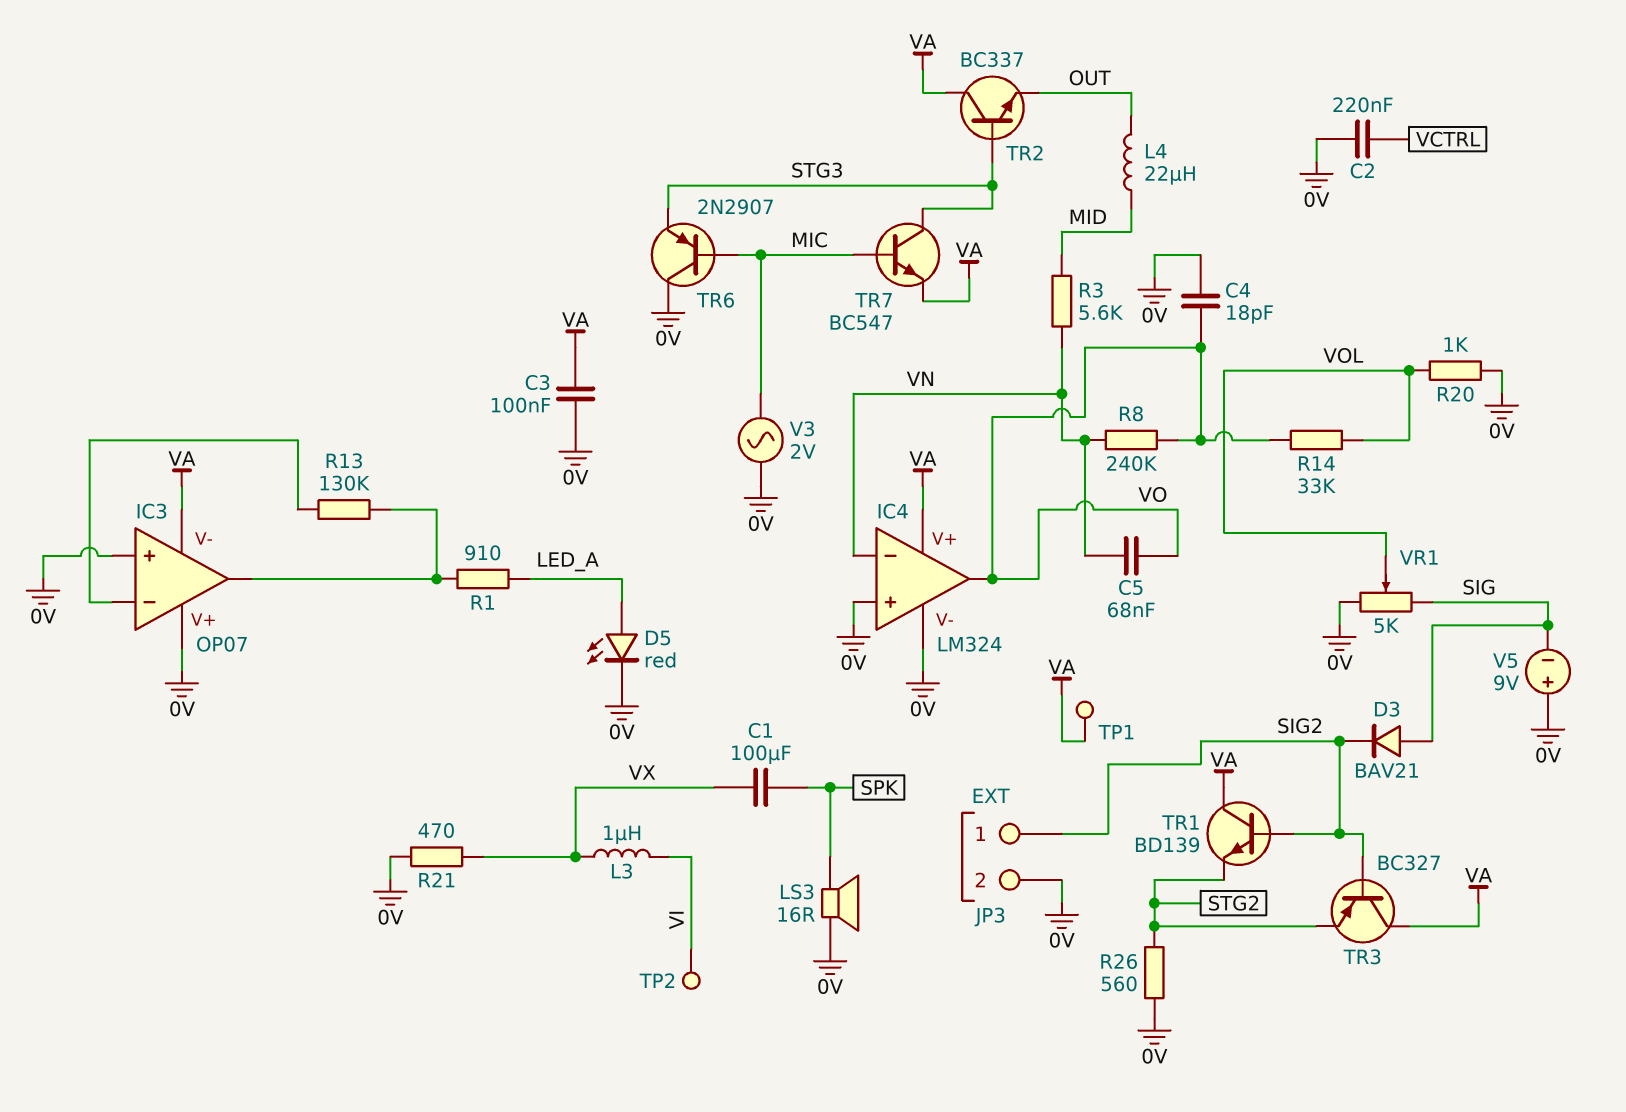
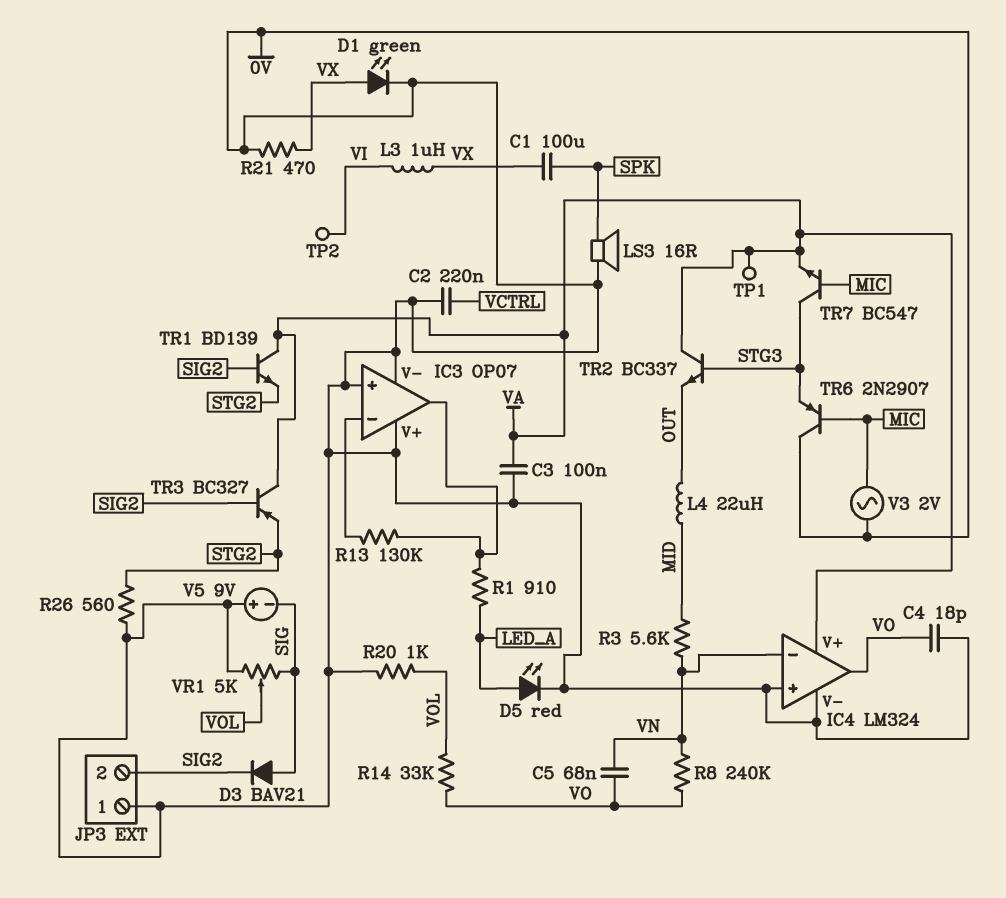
D1: none -> LED green (A VX, K 0V)
IC3 pin V-: VA -> 0V
JP3 pin 1: SIG2 -> 0V
JP3 pin 2: 0V -> SIG2

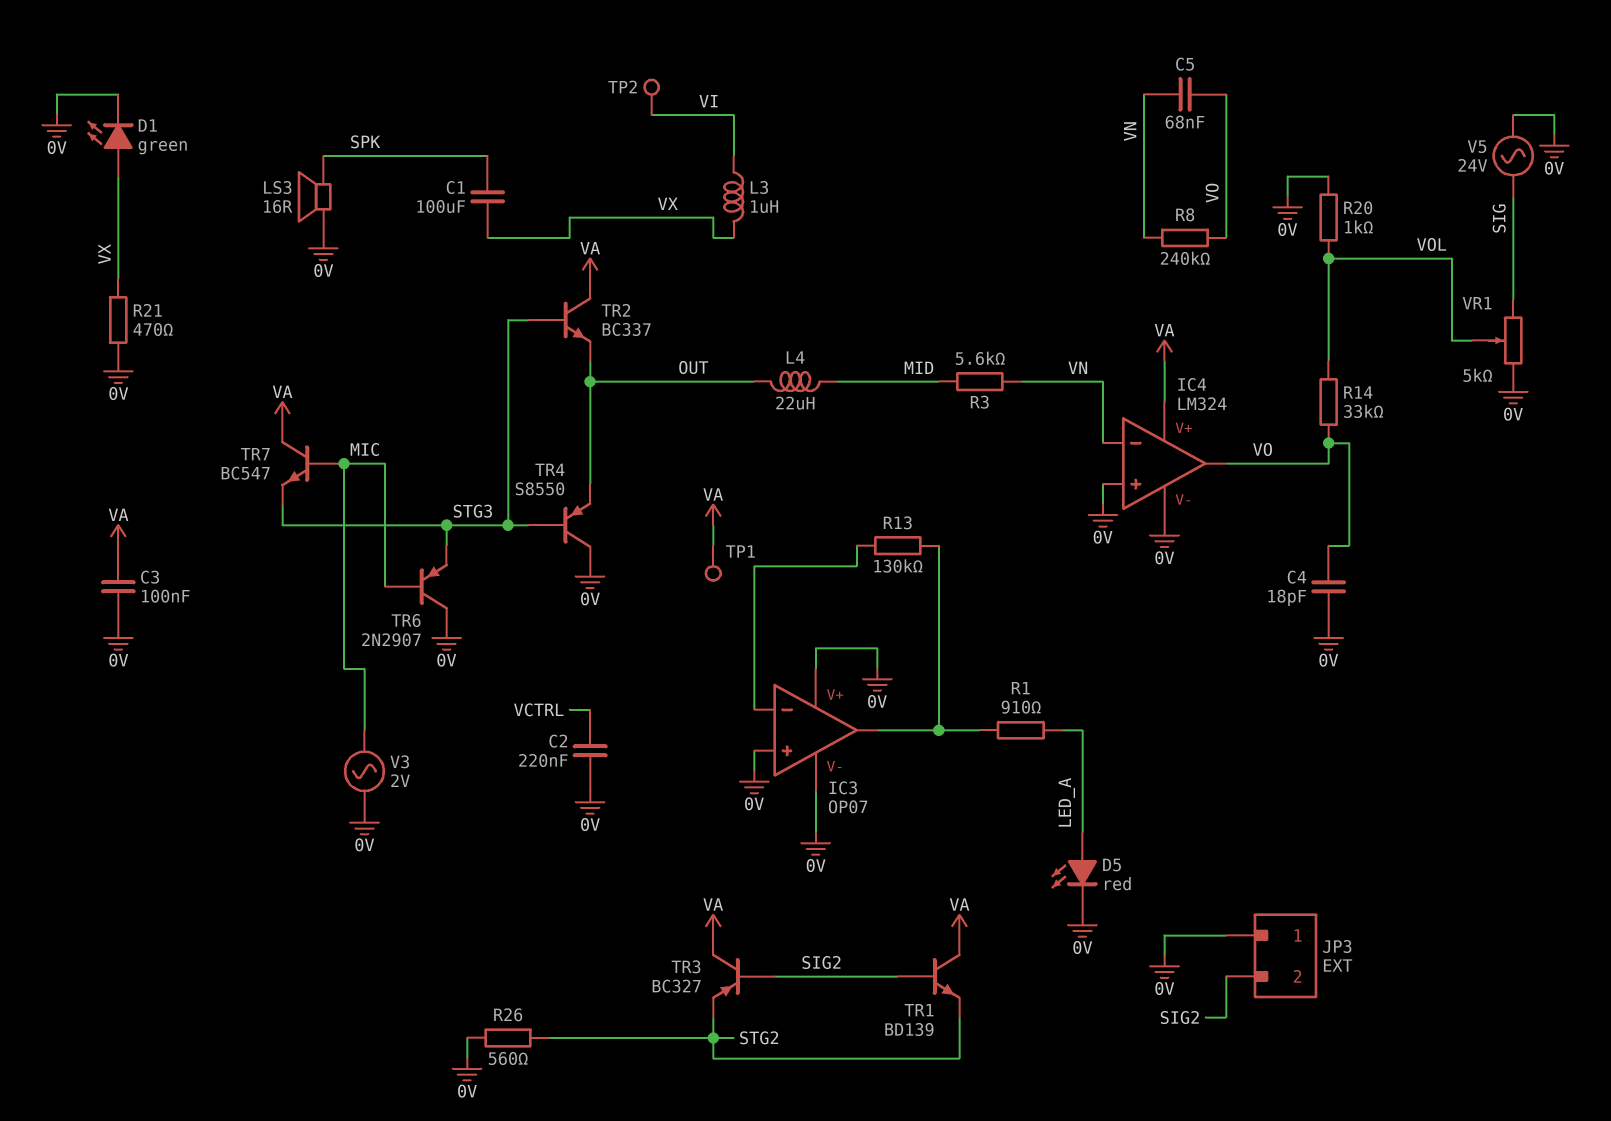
D3: diode BAV21 (A SIG, K SIG2) -> none
TR4: none -> PNP S8550 (B STG3, C 0V, E OUT)
TR7: NPN BC547 (B MIC, C STG3, E VA) -> NPN BC547 (B MIC, C VA, E STG3)
V5: 9V (plus 0V, minus SIG) -> AC 24V (0V, SIG)

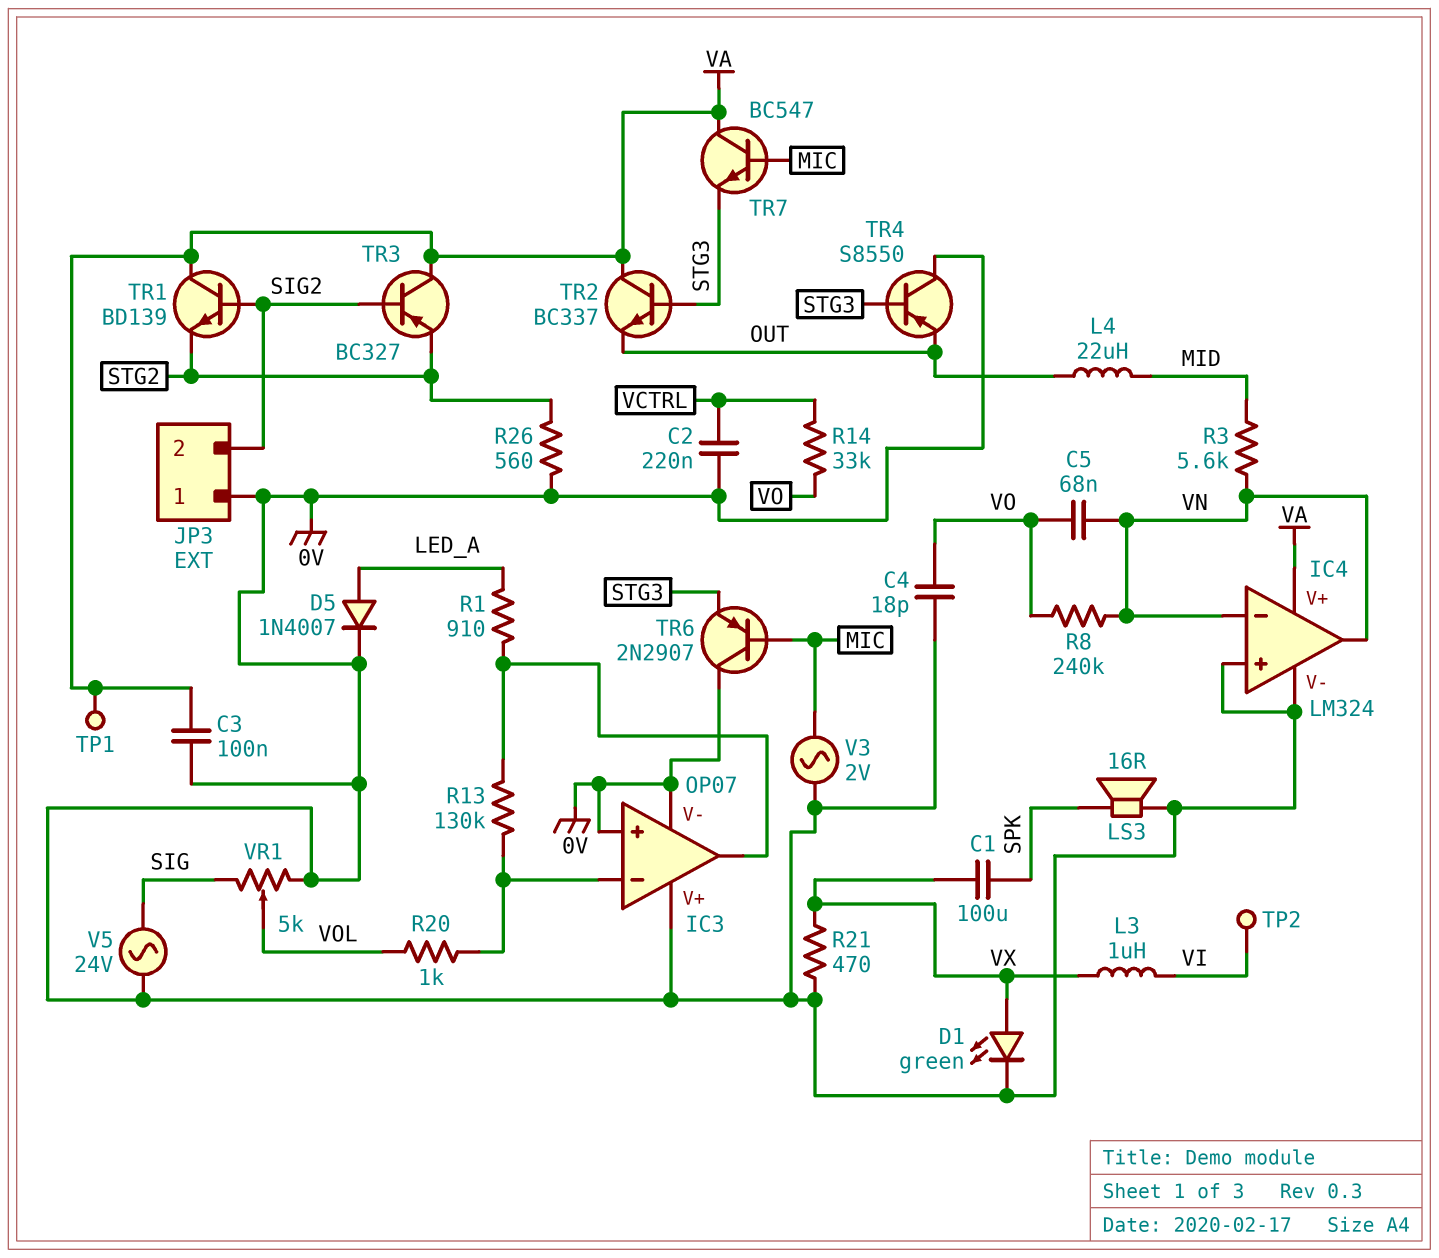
D5: LED red (A LED_A, K 0V) -> diode 1N4007 (A LED_A, K 0V)
IC4 pin out: VO -> VN
R14: 33k (VO, VOL) -> 33k (VCTRL, VO)
R20: 1k (0V, VOL) -> 1k (IC3/in-, VOL)

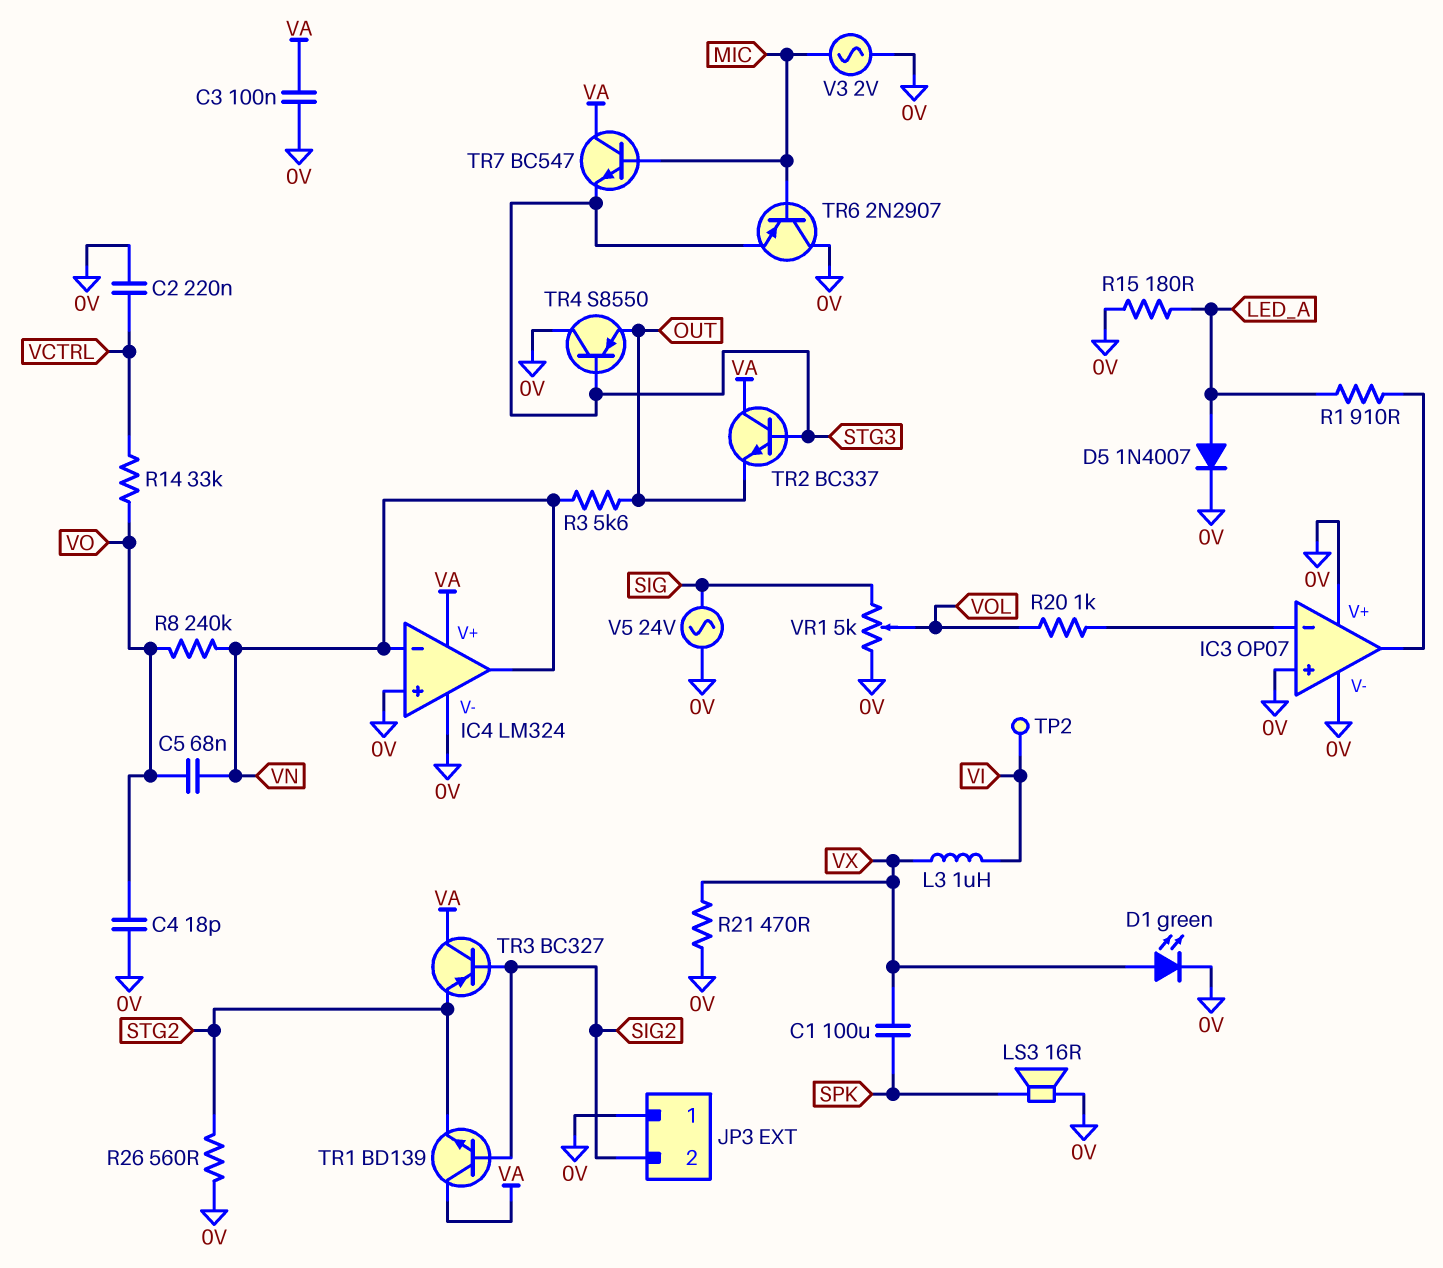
L4: 22uH (MID, OUT) -> none
R3: 5.6k (MID, VN) -> 5.6k (OUT, VN)
R13: 130k (IC3/in-, IC3/out) -> none
R15: none -> 180 (0V, LED_A)
TP1: test point (VA) -> none

